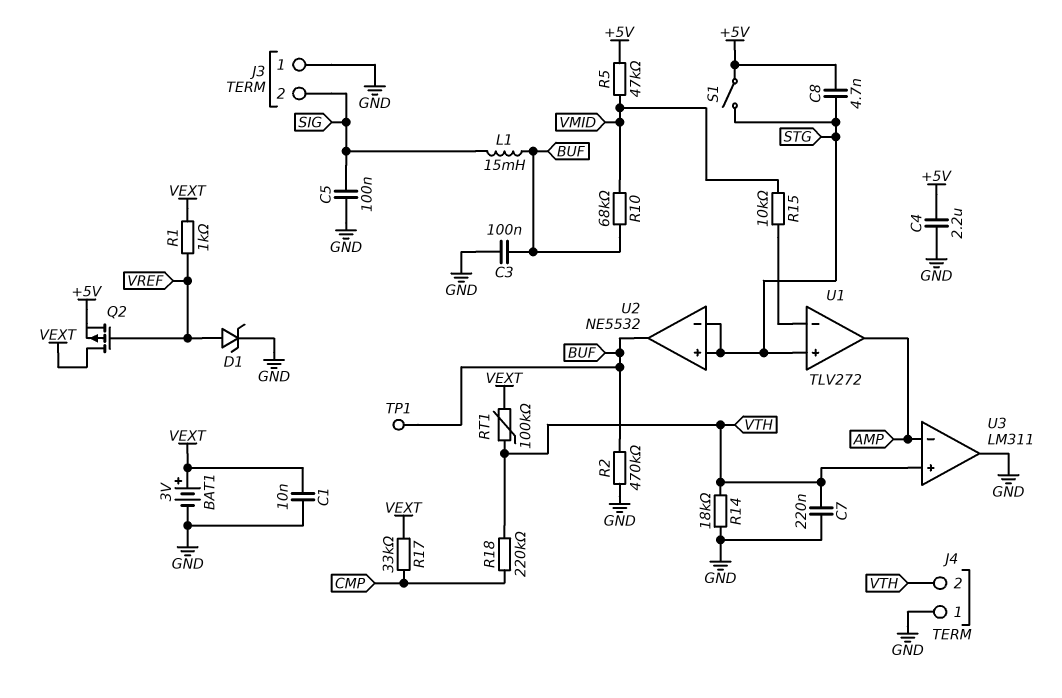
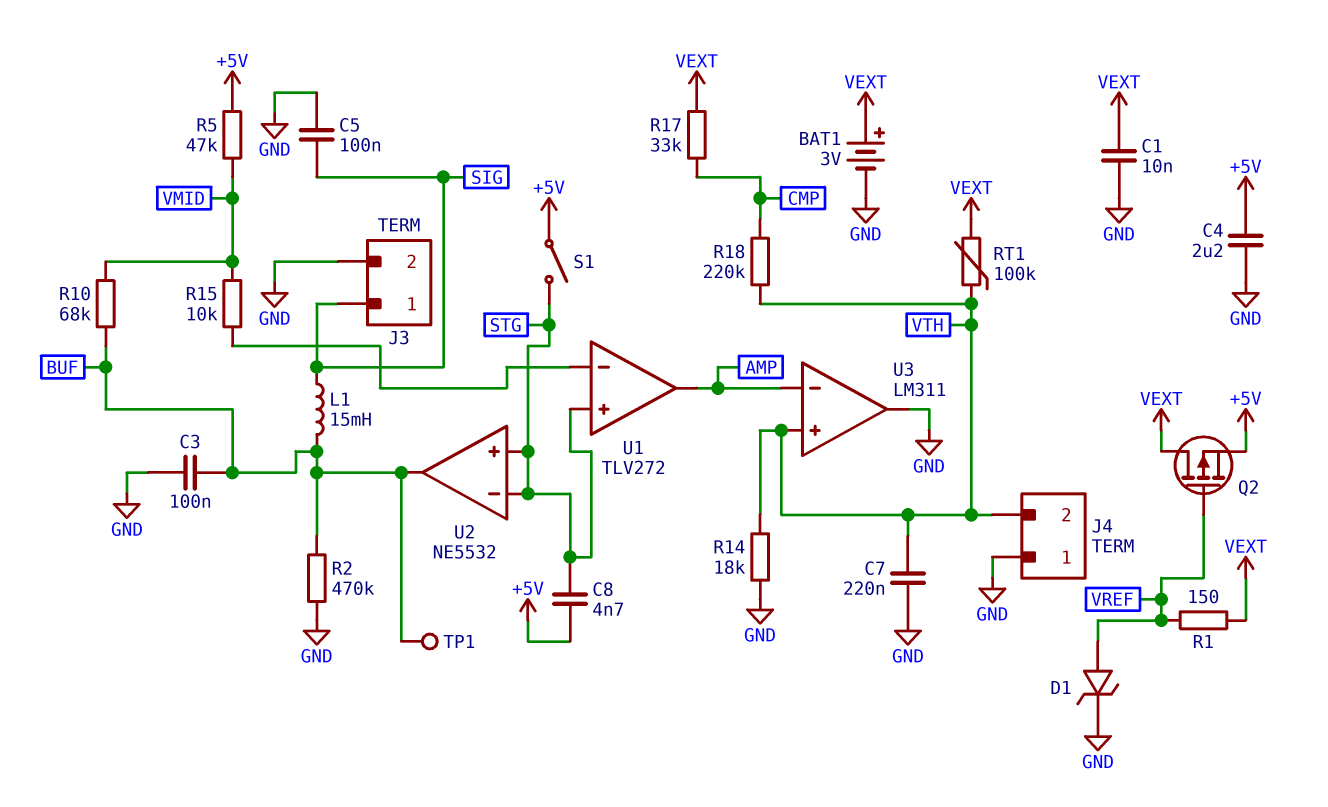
J3 pin 1: GND -> SIG
J3 pin 2: SIG -> GND
R1: 1k (VEXT, VREF) -> 150 (VEXT, VREF)

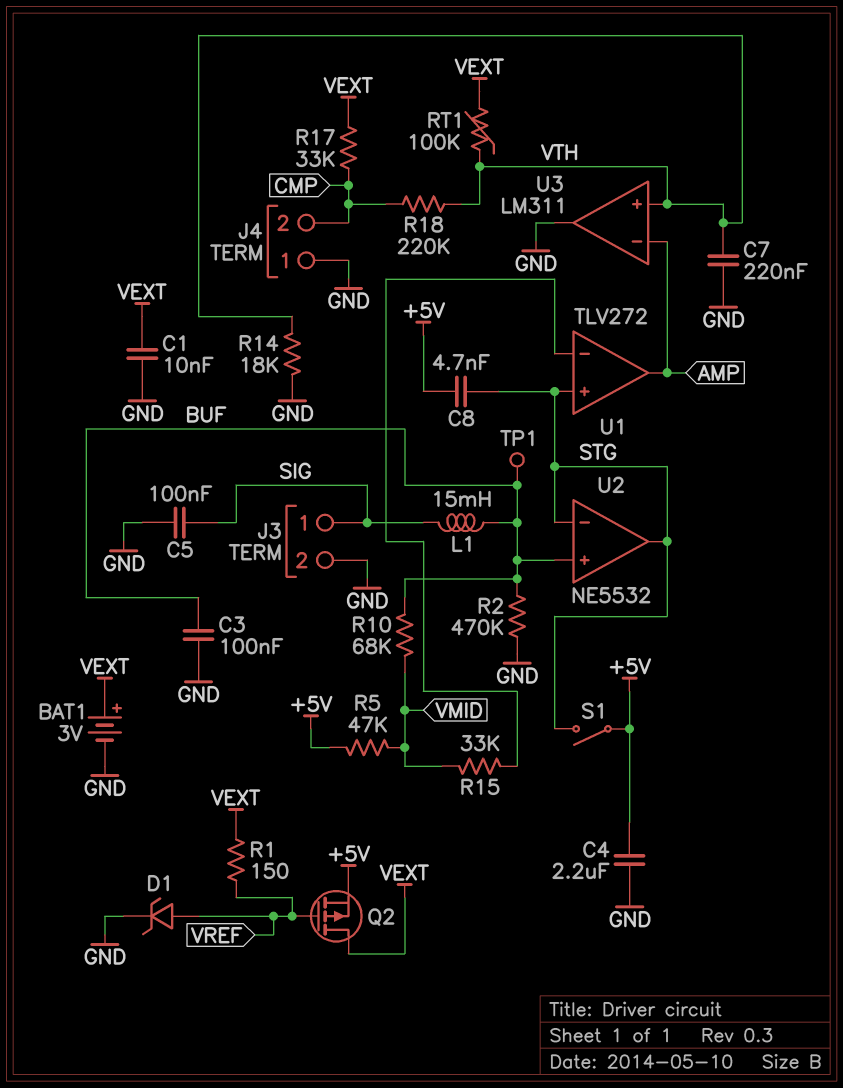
J4 pin 2: VTH -> CMP
R15: 10k (U1/in-, VMID) -> 33k (U1/in-, VMID)
U2 pin in+: STG -> BUF
U2 pin out: BUF -> STG

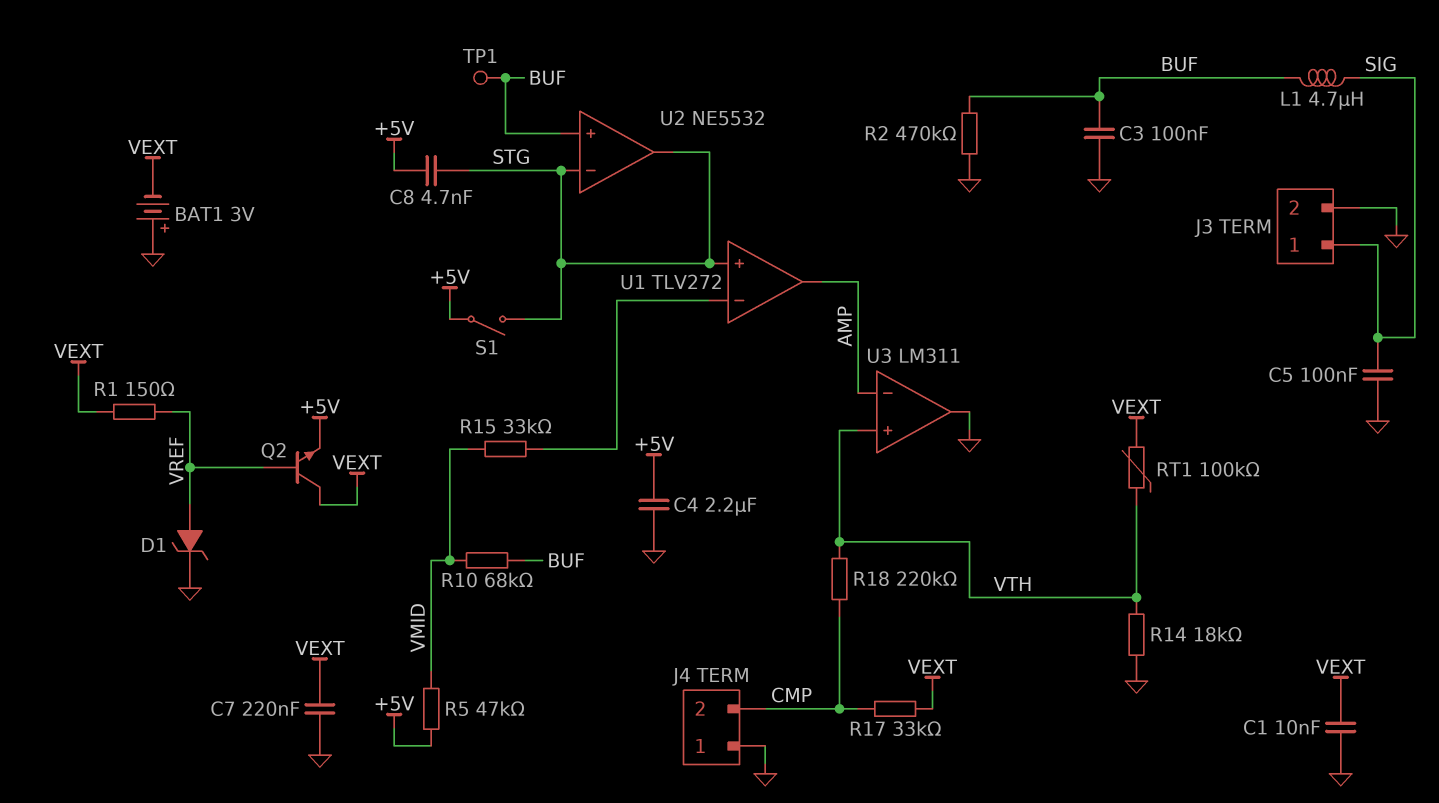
BAT1: 3V (plus VEXT, minus GND) -> 3V (plus GND, minus VEXT)
C7: 220nF (GND, VTH) -> 220nF (GND, VEXT)
L1: 15mH (BUF, SIG) -> 4.7uH (BUF, SIG)
Q2: PMOS (G VREF, D VEXT, S +5V) -> NPN (B VREF, C VEXT, E +5V)

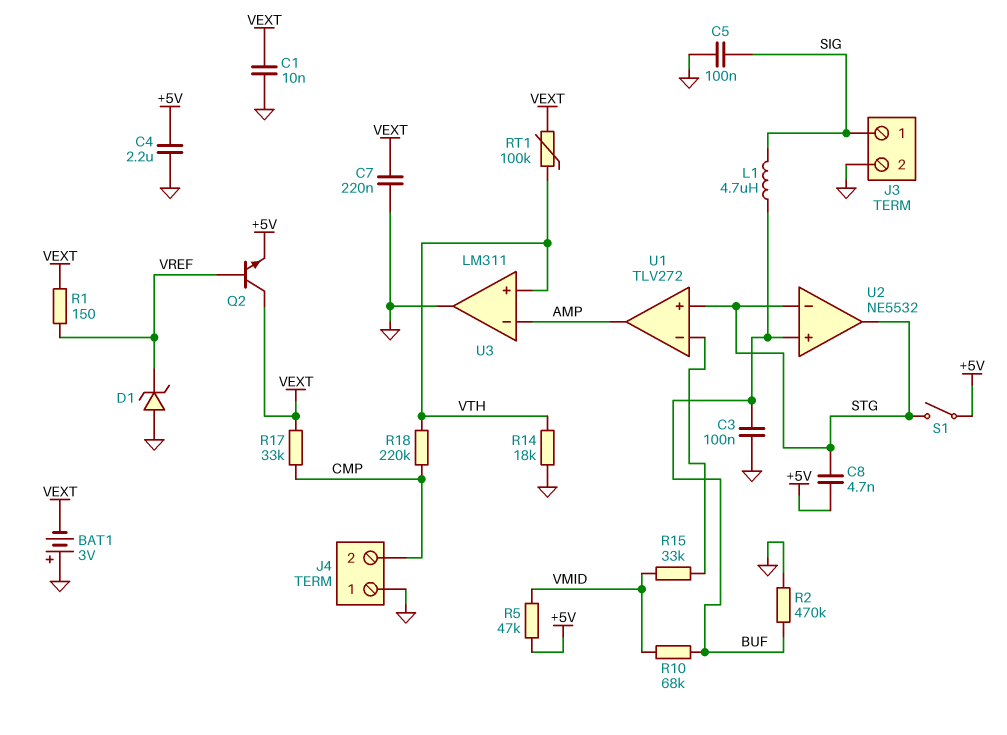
D1: zener (A VREF, K GND) -> zener (A GND, K VREF)
TP1: test point (BUF) -> none

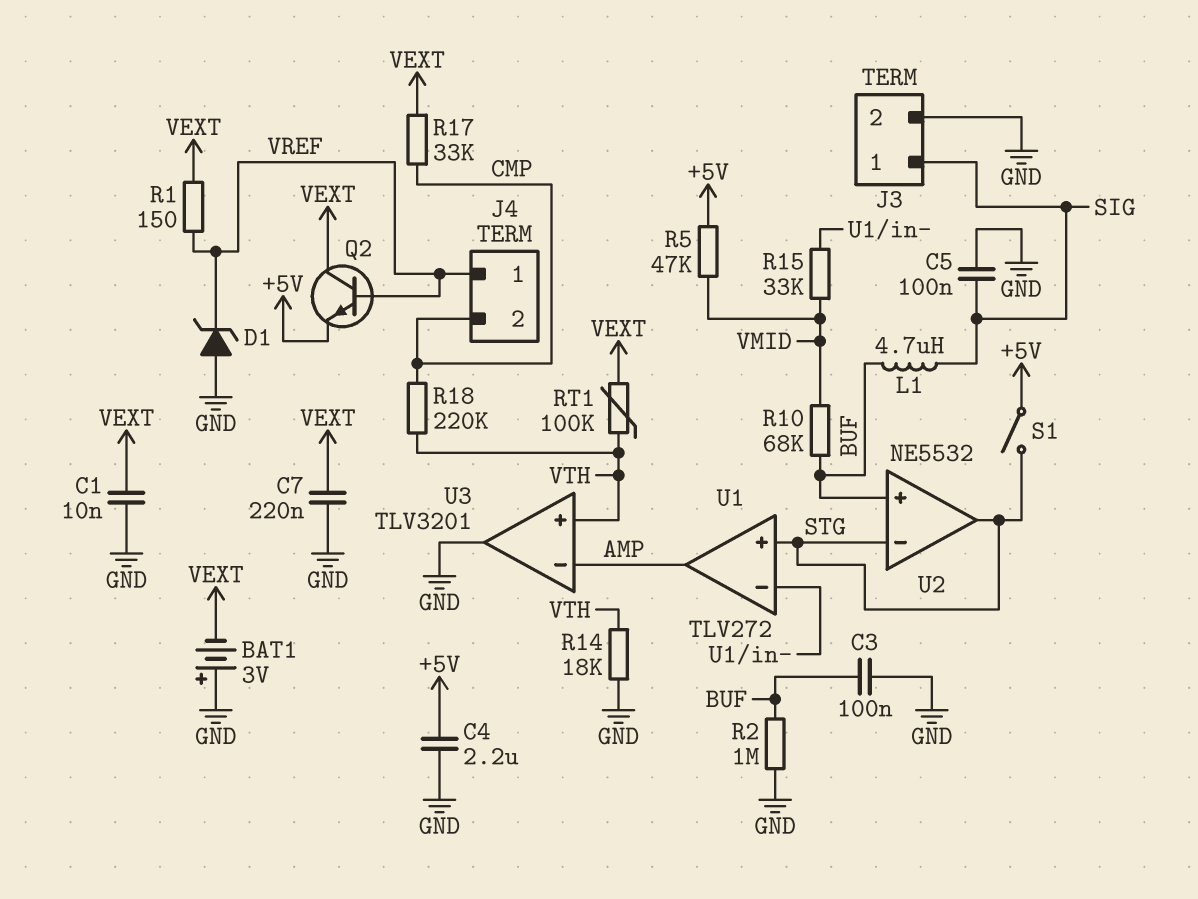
C8: 4.7nF (+5V, STG) -> none
J4 pin 1: GND -> VREF
R2: 470k (BUF, GND) -> 1M (BUF, GND)
U3: LM311 -> TLV3201

